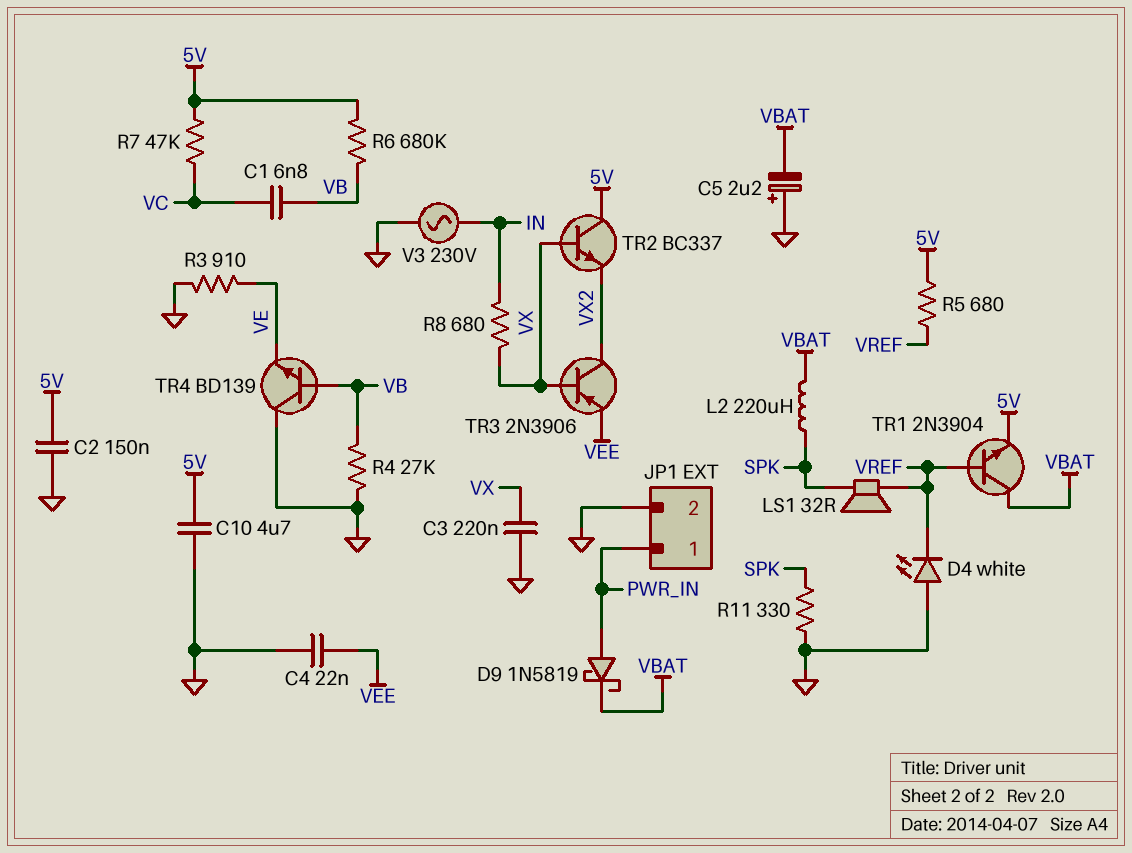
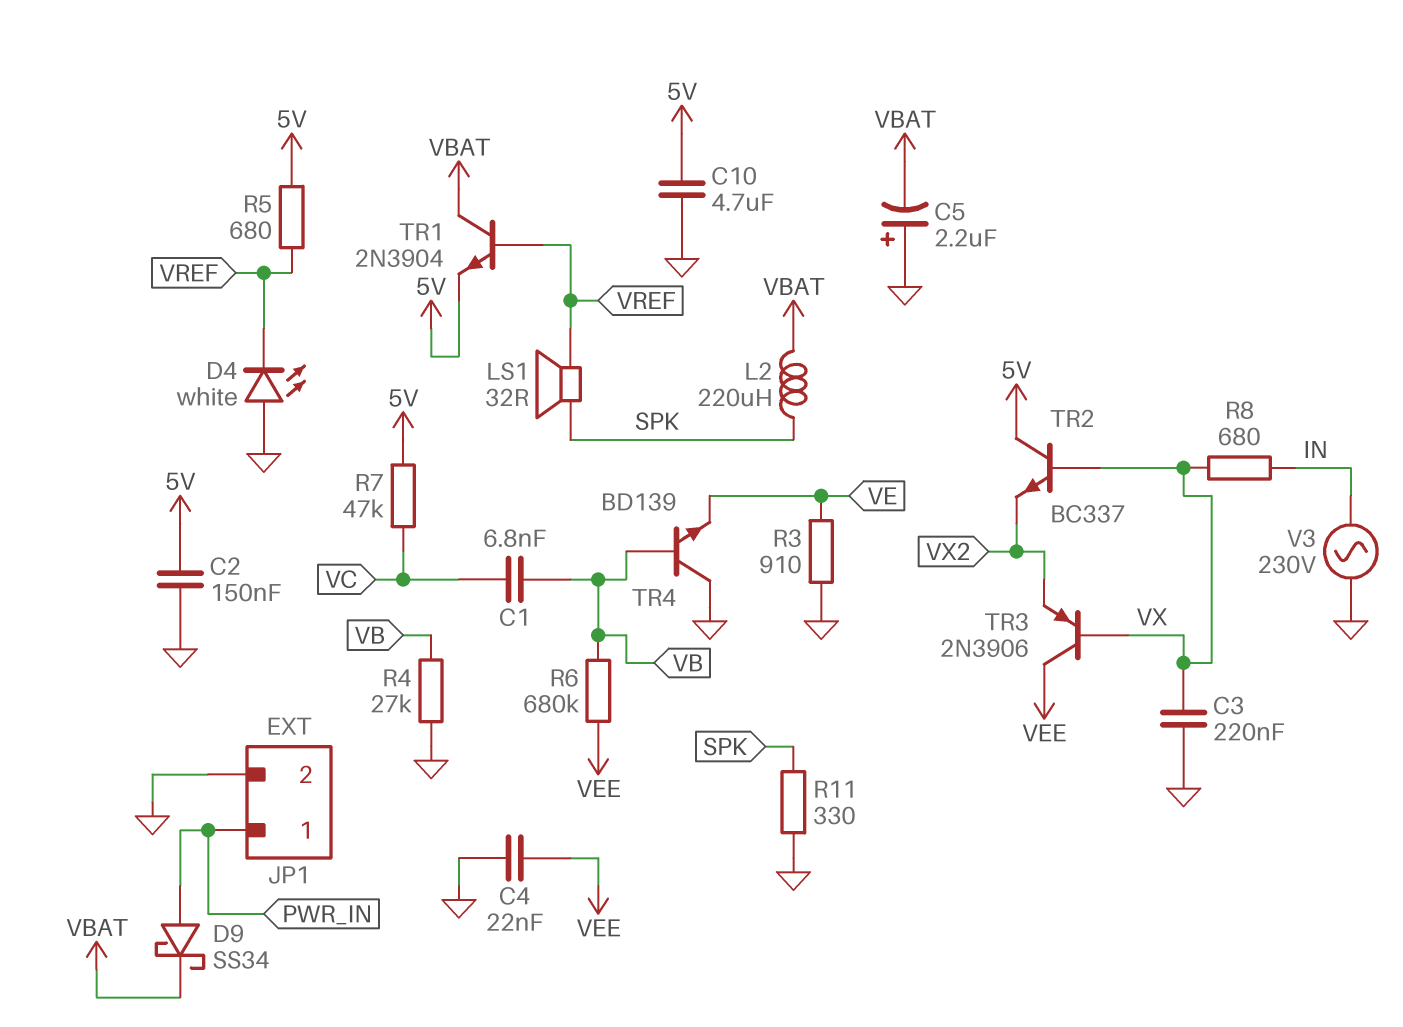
D9: schottky 1N5819 (A PWR_IN, K VBAT) -> schottky SS34 (A PWR_IN, K VBAT)
R6: 680k (5V, VB) -> 680k (VB, VEE)
TR3: PNP 2N3906 (B VX, C VX2, E VEE) -> PNP 2N3906 (B VX, C VEE, E VX2)

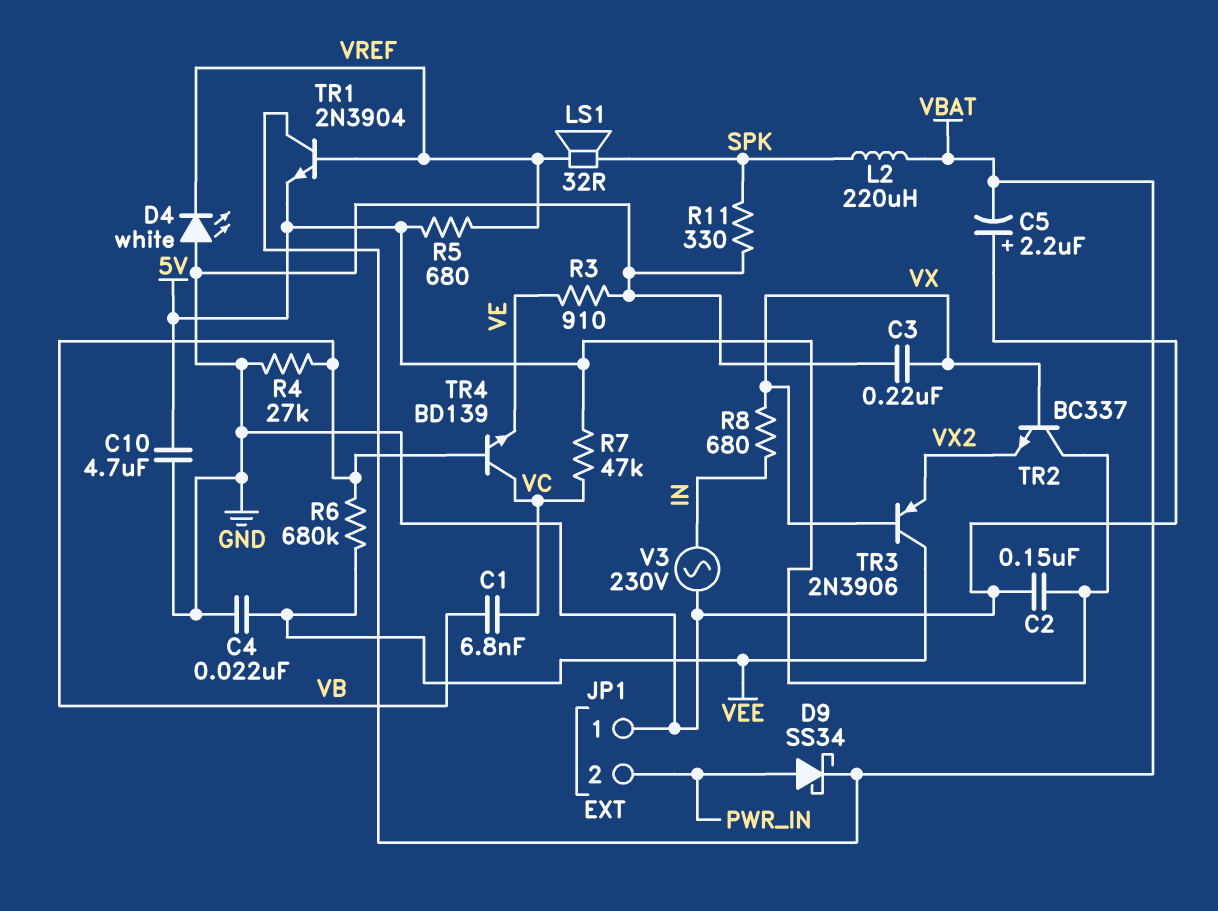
JP1 pin 1: PWR_IN -> GND
JP1 pin 2: GND -> PWR_IN
TR4: NPN BD139 (B VB, C GND, E VE) -> NPN BD139 (B VB, C VC, E VE)

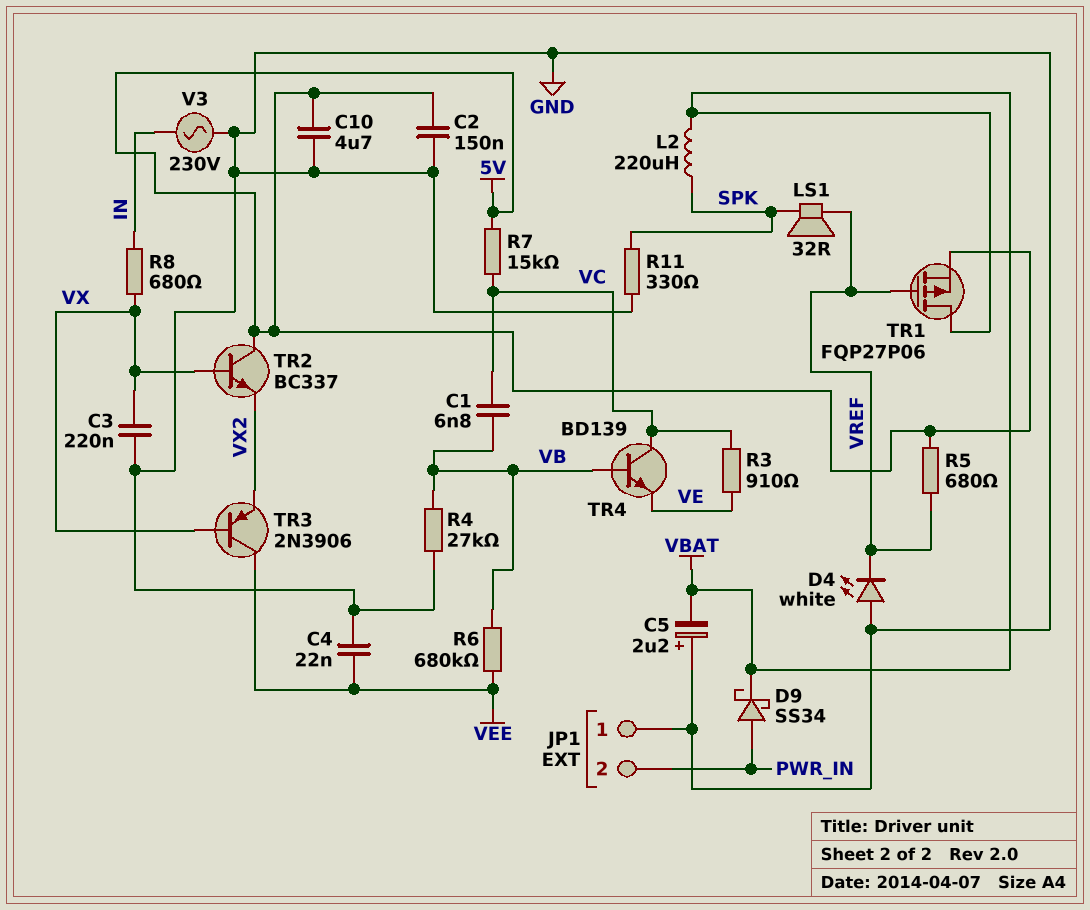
R3: 910 (GND, VE) -> 910 (VC, VE)
R7: 47k (5V, VC) -> 15k (5V, VC)
TR1: NPN 2N3904 (B VREF, C VBAT, E 5V) -> PMOS FQP27P06 (G VREF, D VBAT, S 5V)

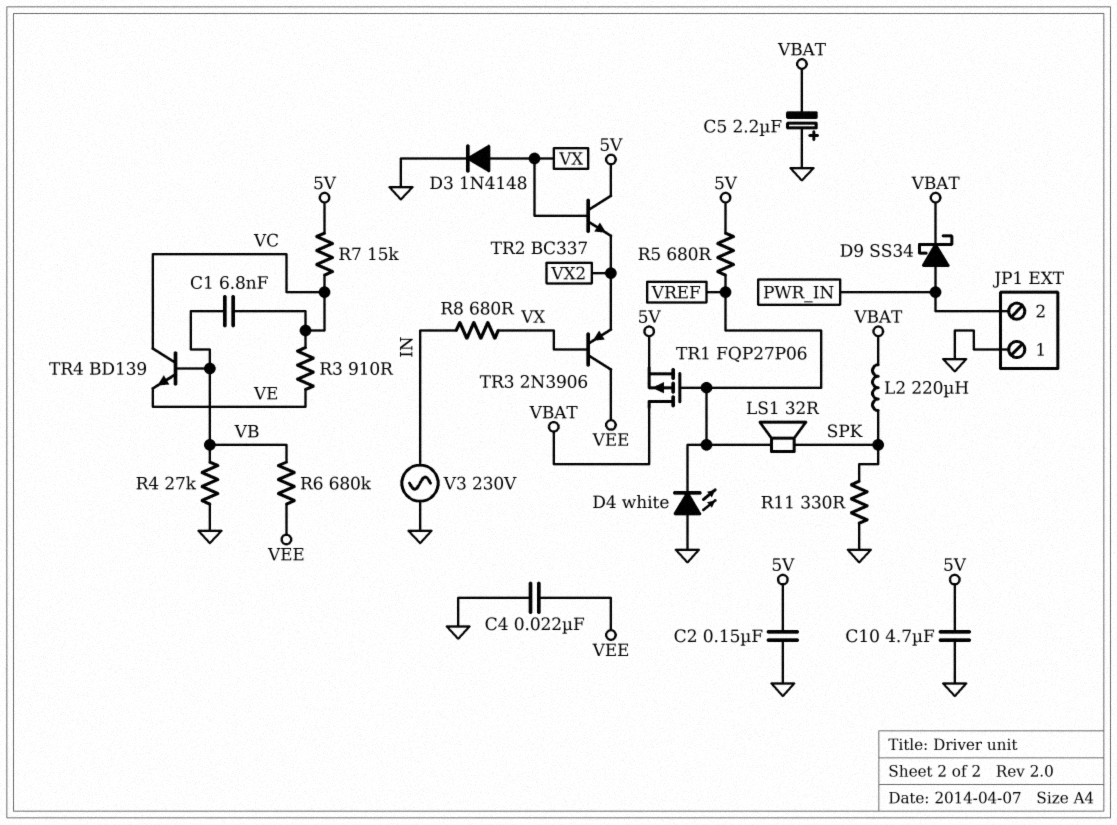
C3: 220nF (GND, VX) -> none
D3: none -> diode 1N4148 (A VX, K GND)

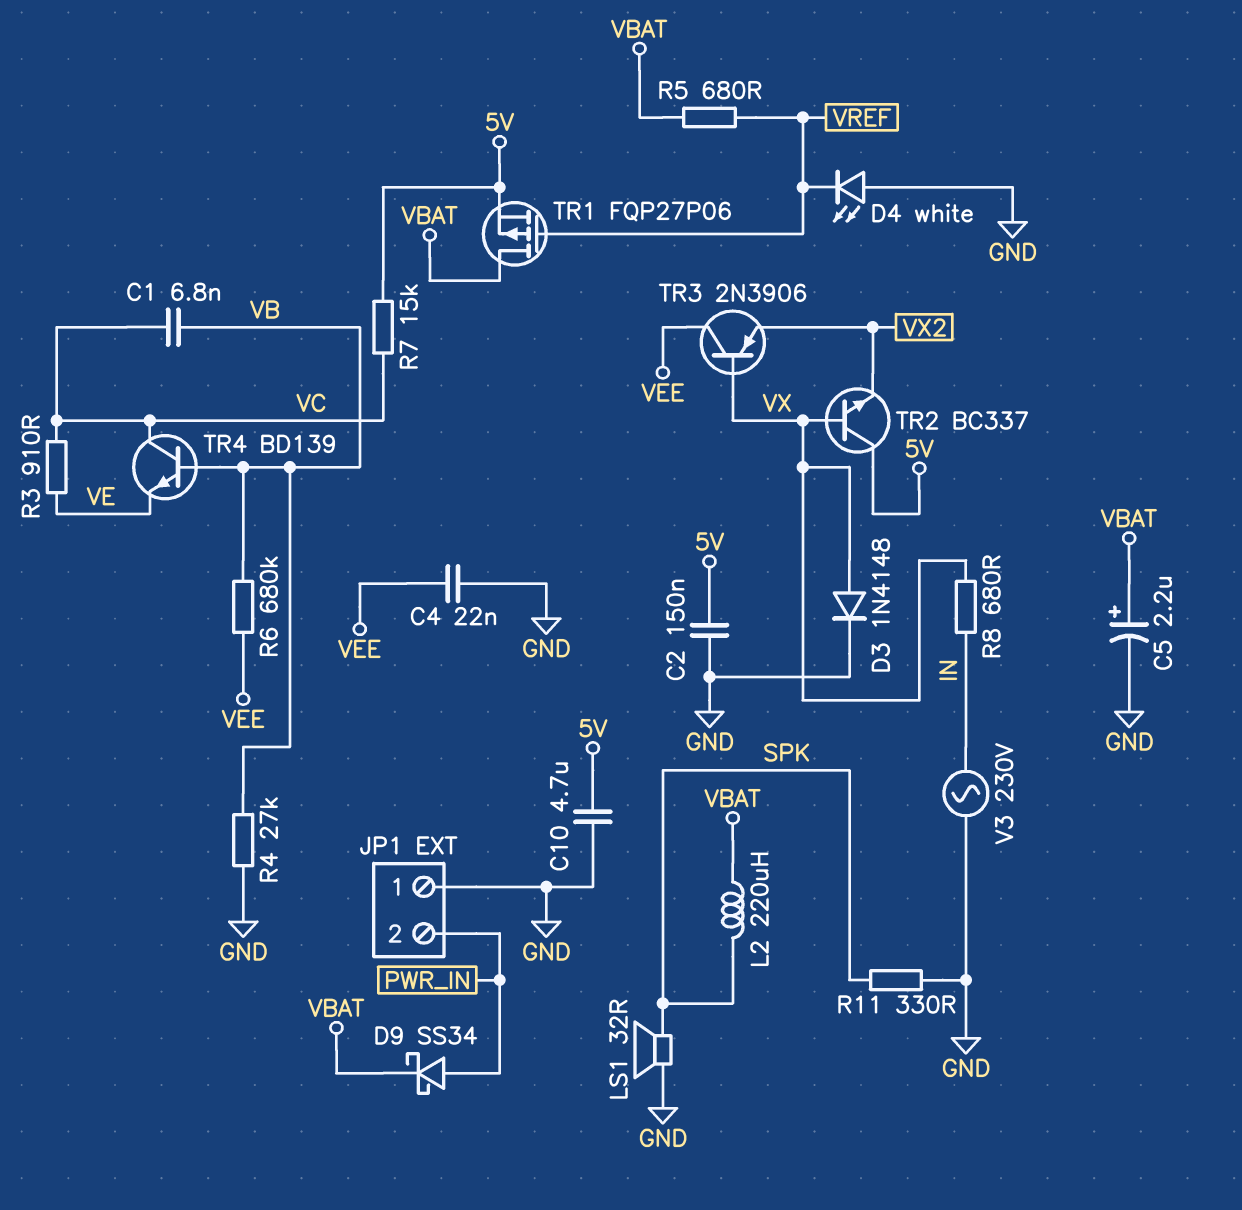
C5: 2.2uF (plus GND, minus VBAT) -> 2.2uF (plus VBAT, minus GND)
LS1: speaker 32R (SPK, VREF) -> speaker 32R (GND, SPK)
R5: 680 (5V, VREF) -> 680 (VBAT, VREF)

